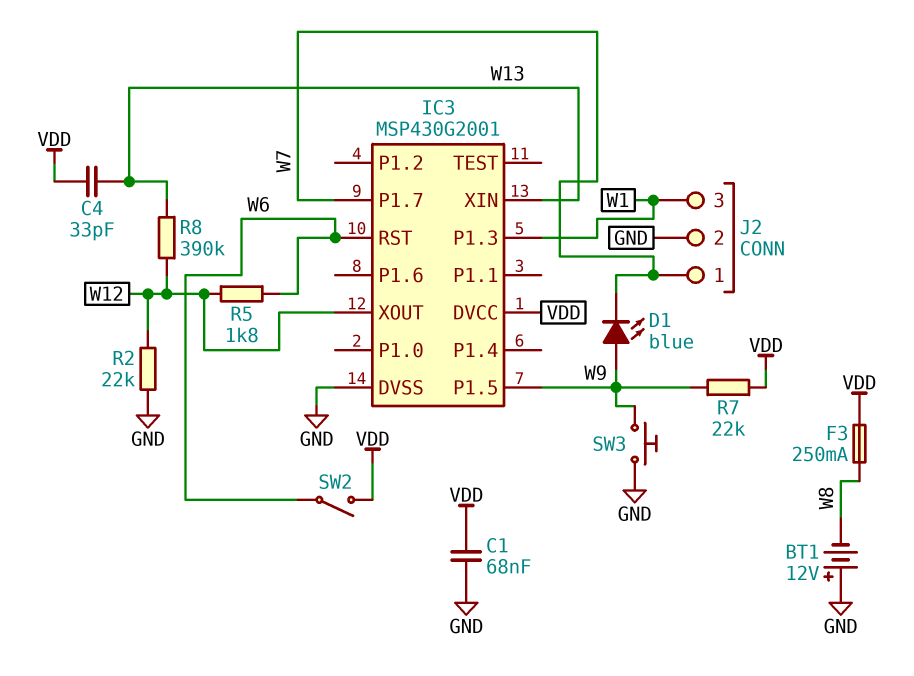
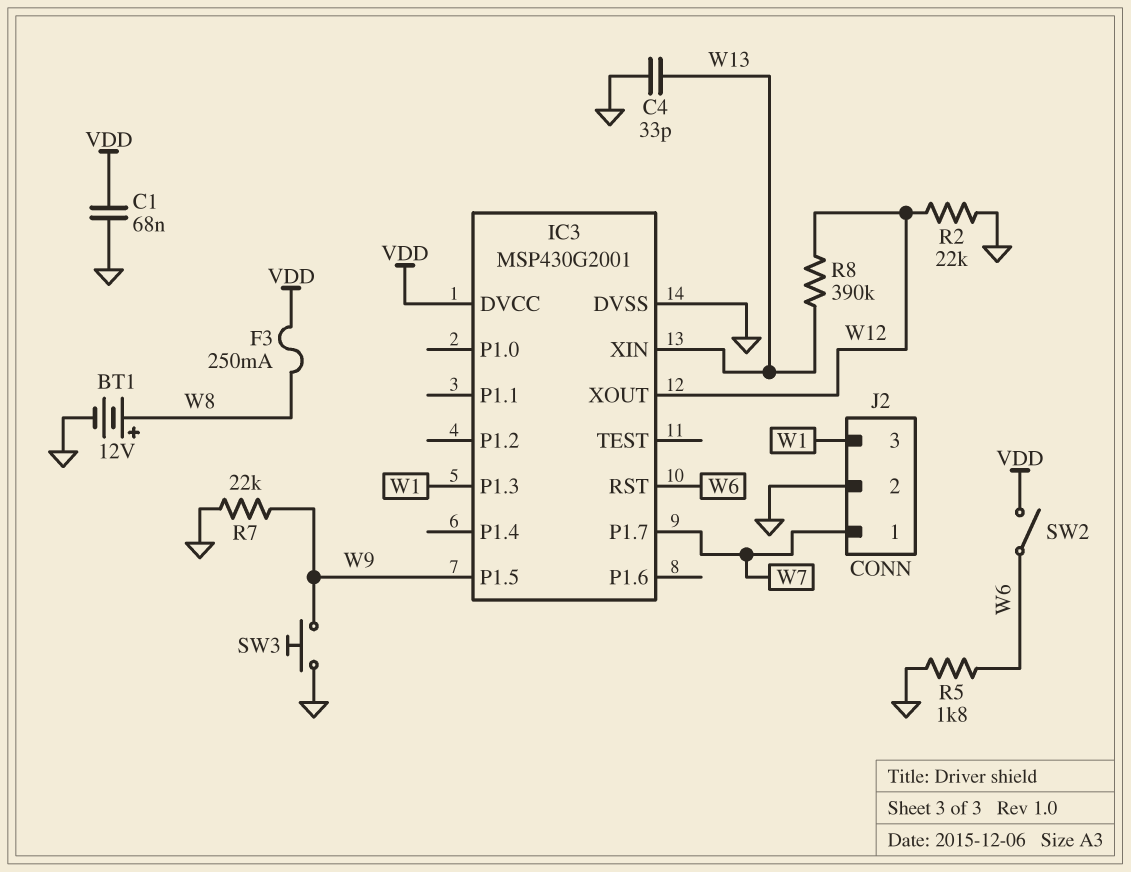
BT1: 12V (plus GND, minus W8) -> 12V (plus W8, minus GND)
C4: 33pF (VDD, W13) -> 33pF (GND, W13)
D1: LED blue (A W9, K W7) -> none
R5: 1.8k (W6, W12) -> 1.8k (GND, W6)
R7: 22k (VDD, W9) -> 22k (GND, W9)

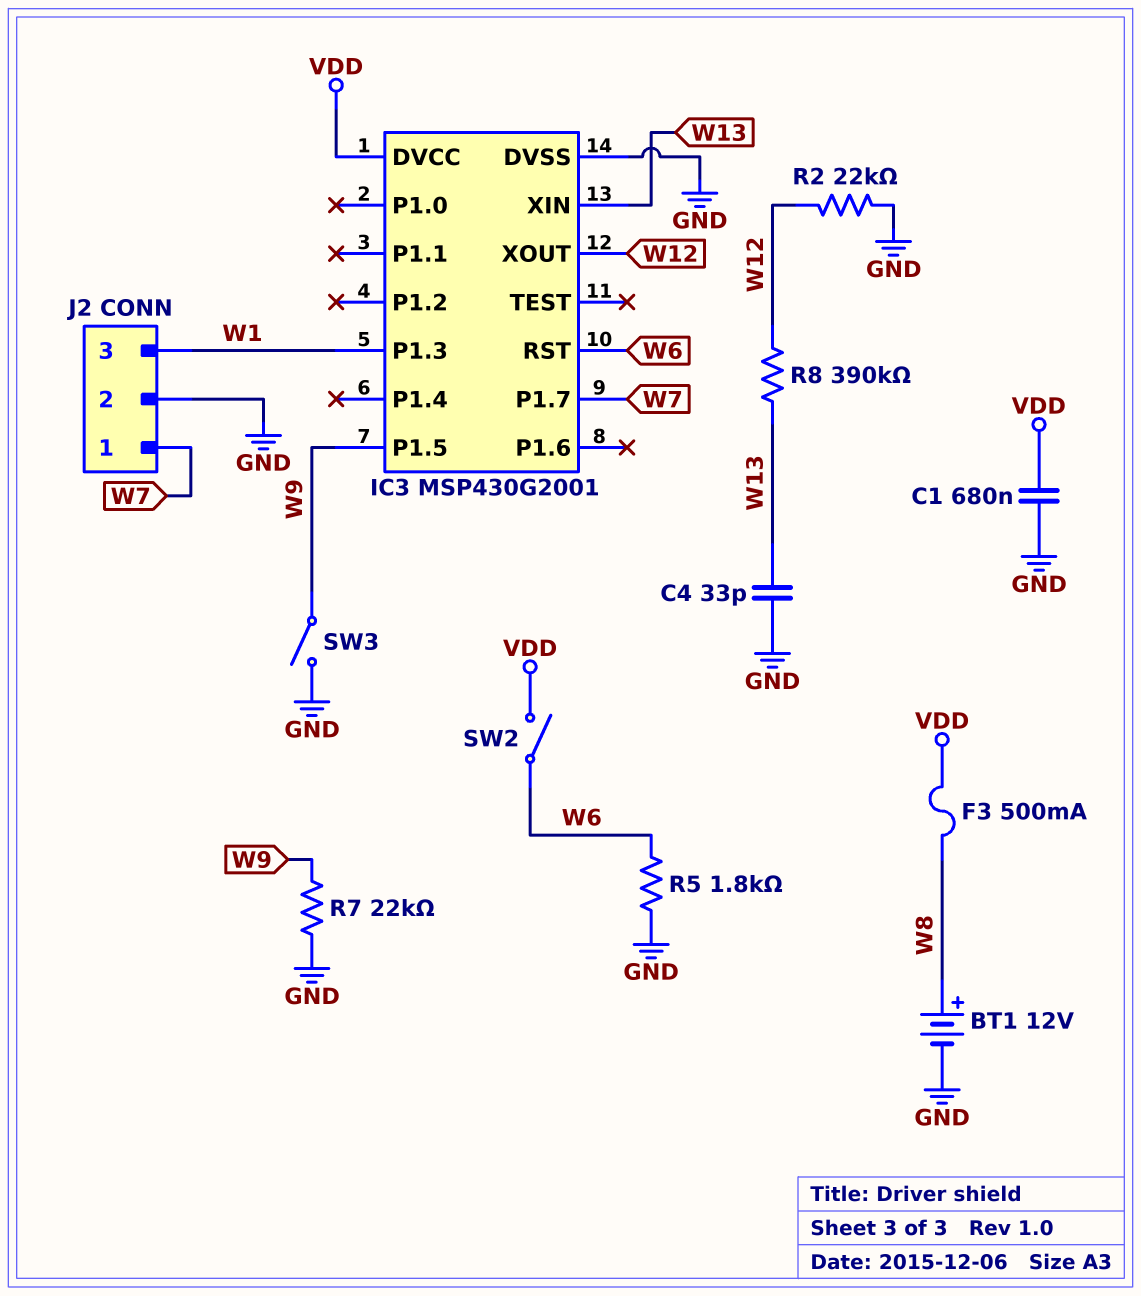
C1: 68nF (GND, VDD) -> 680nF (GND, VDD)
F3: 250mA (VDD, W8) -> 500mA (VDD, W8)
SW3: button (GND, W9) -> switch (GND, W9)

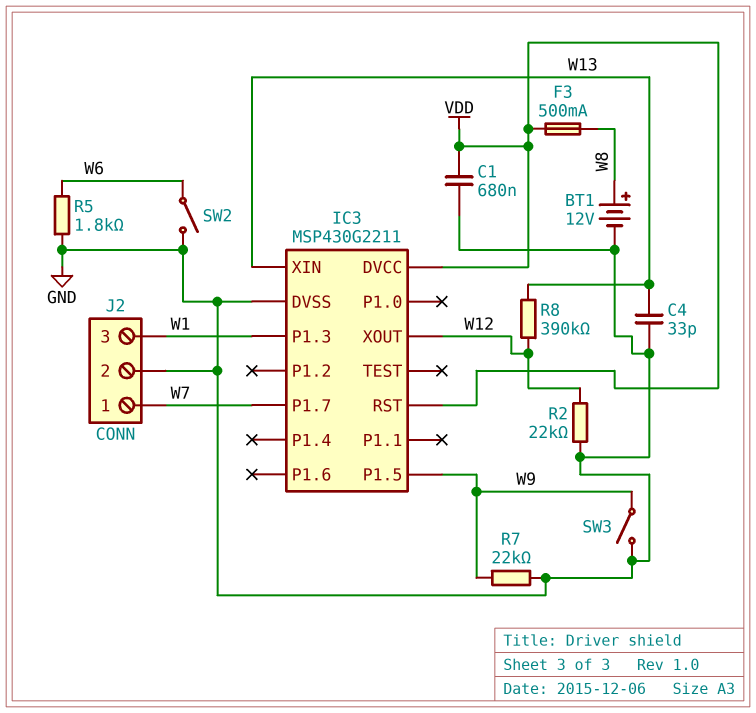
IC3: MSP430G2001 -> MSP430G2211
IC3 pin RST: W6 -> VDD
SW2: switch (VDD, W6) -> switch (GND, W6)

